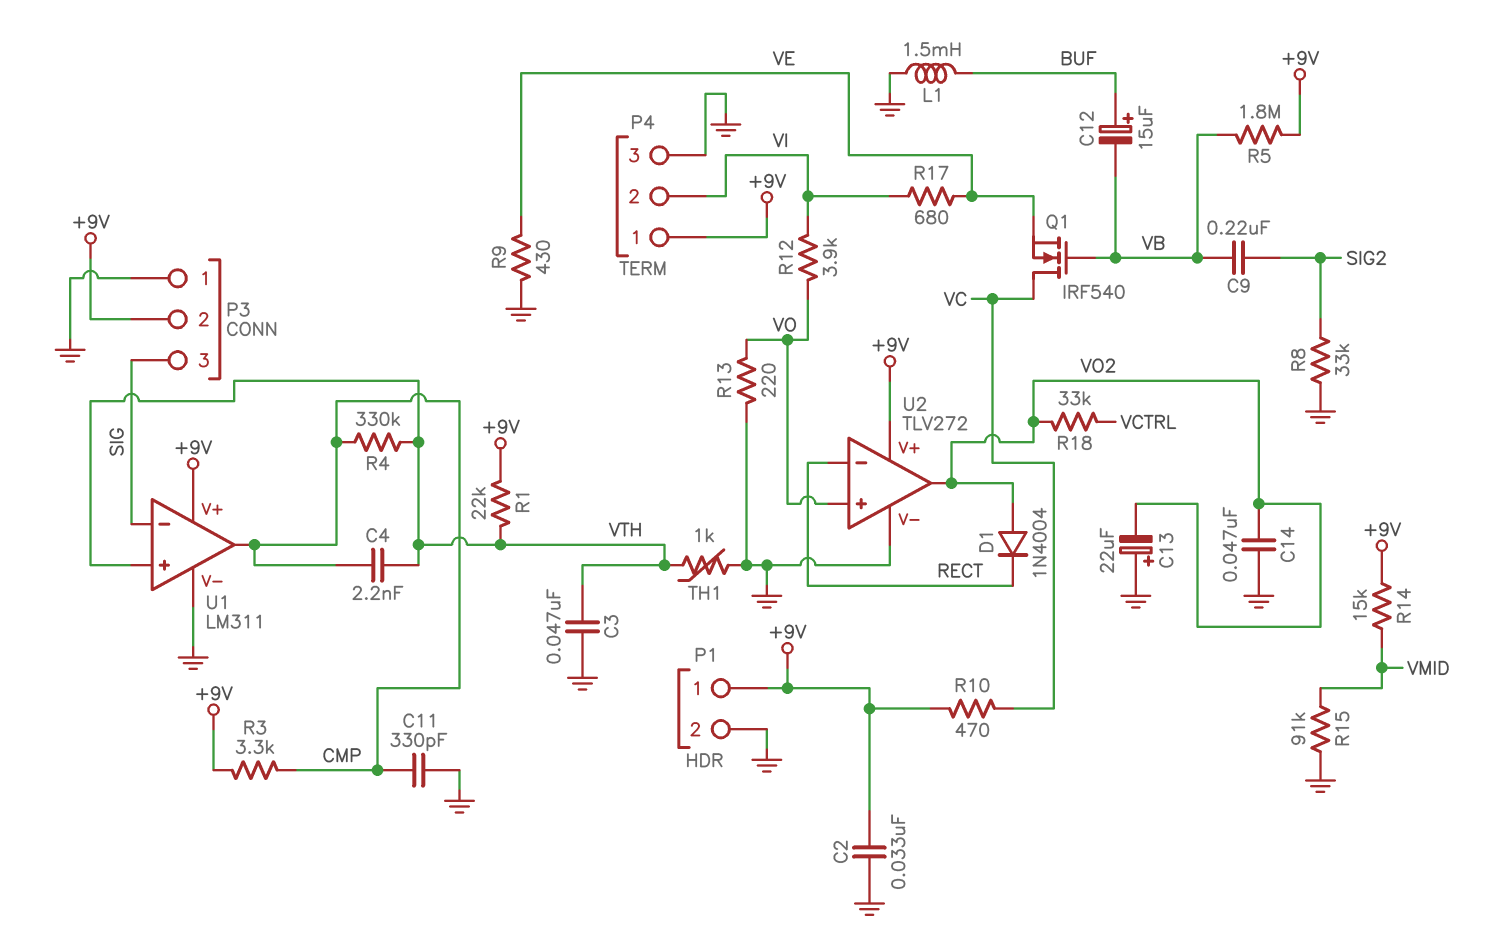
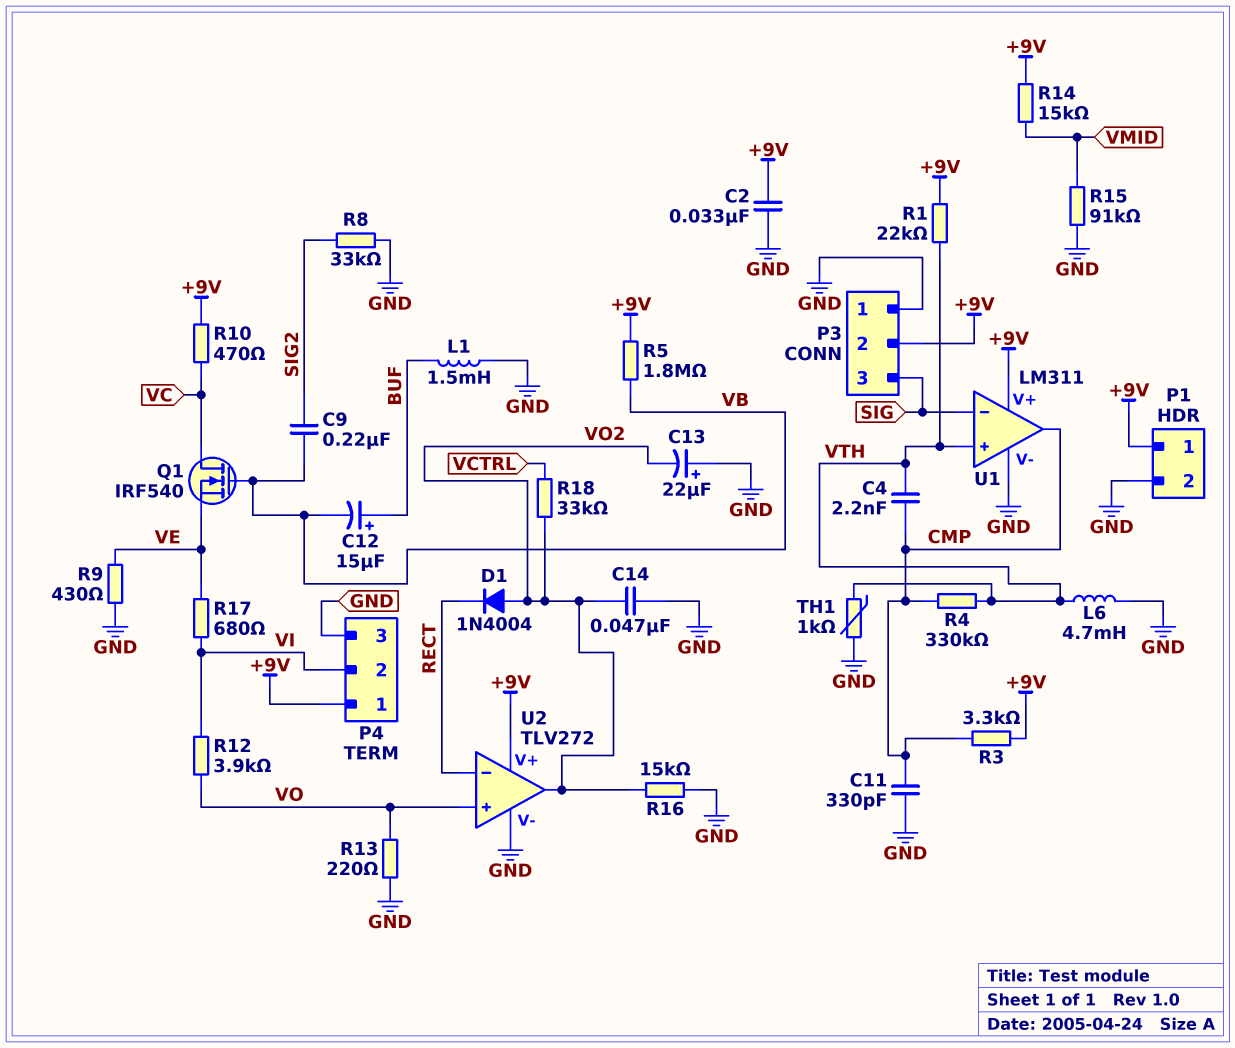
C3: 47nF (GND, VTH) -> none
L6: none -> 4.7mH (GND, VTH)
R16: none -> 15k (GND, VO2)

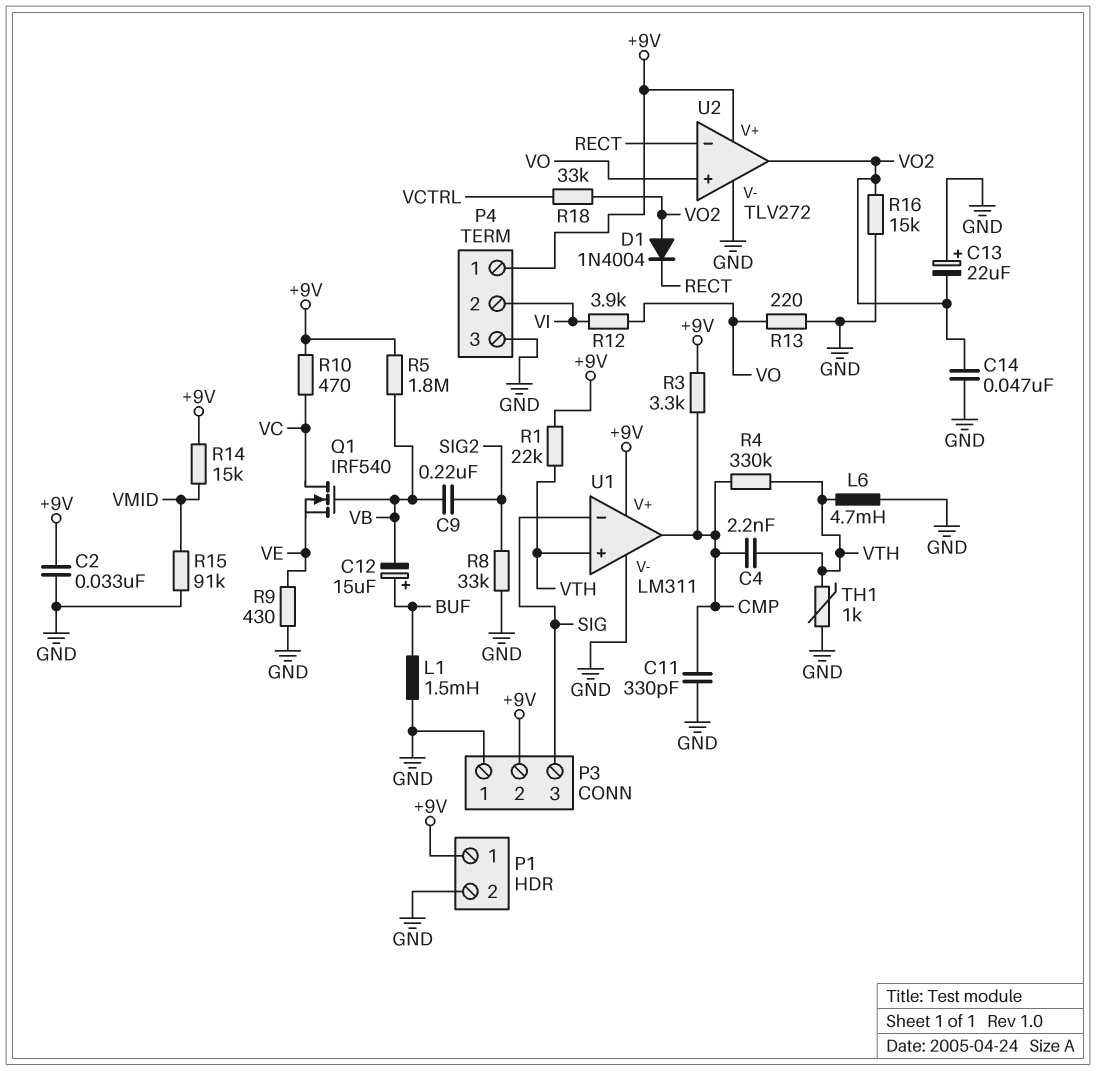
R17: 680 (VE, VI) -> none

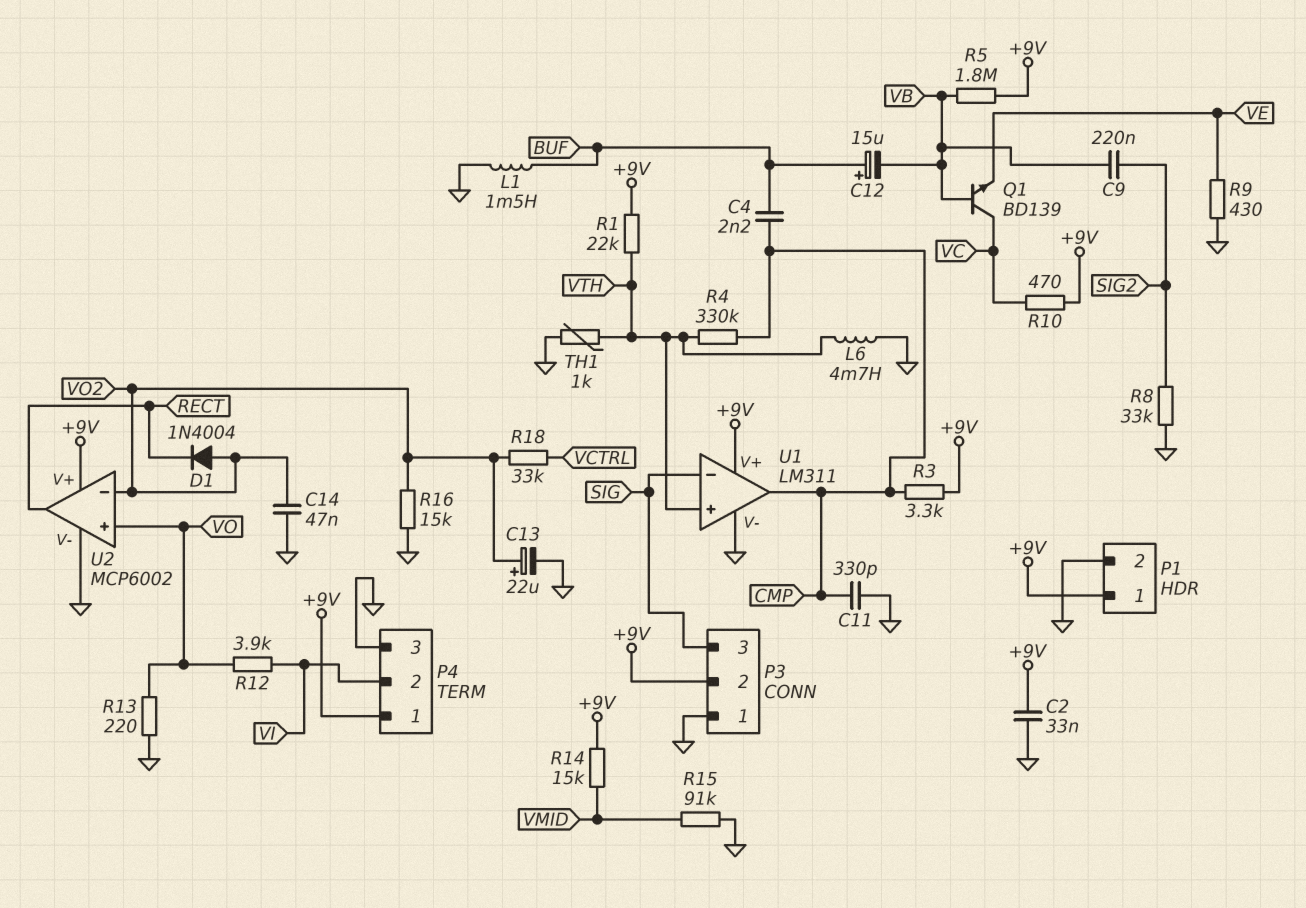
C4: 2.2nF (CMP, VTH) -> 2.2nF (BUF, CMP)
C13: 22uF (plus GND, minus VO2) -> 22uF (plus VO2, minus GND)
Q1: NMOS IRF540 (G VB, D VC, S VE) -> NPN BD139 (B VB, C VC, E VE)
U2: TLV272 -> MCP6002
U2 pin in-: RECT -> VO2
U2 pin out: VO2 -> RECT

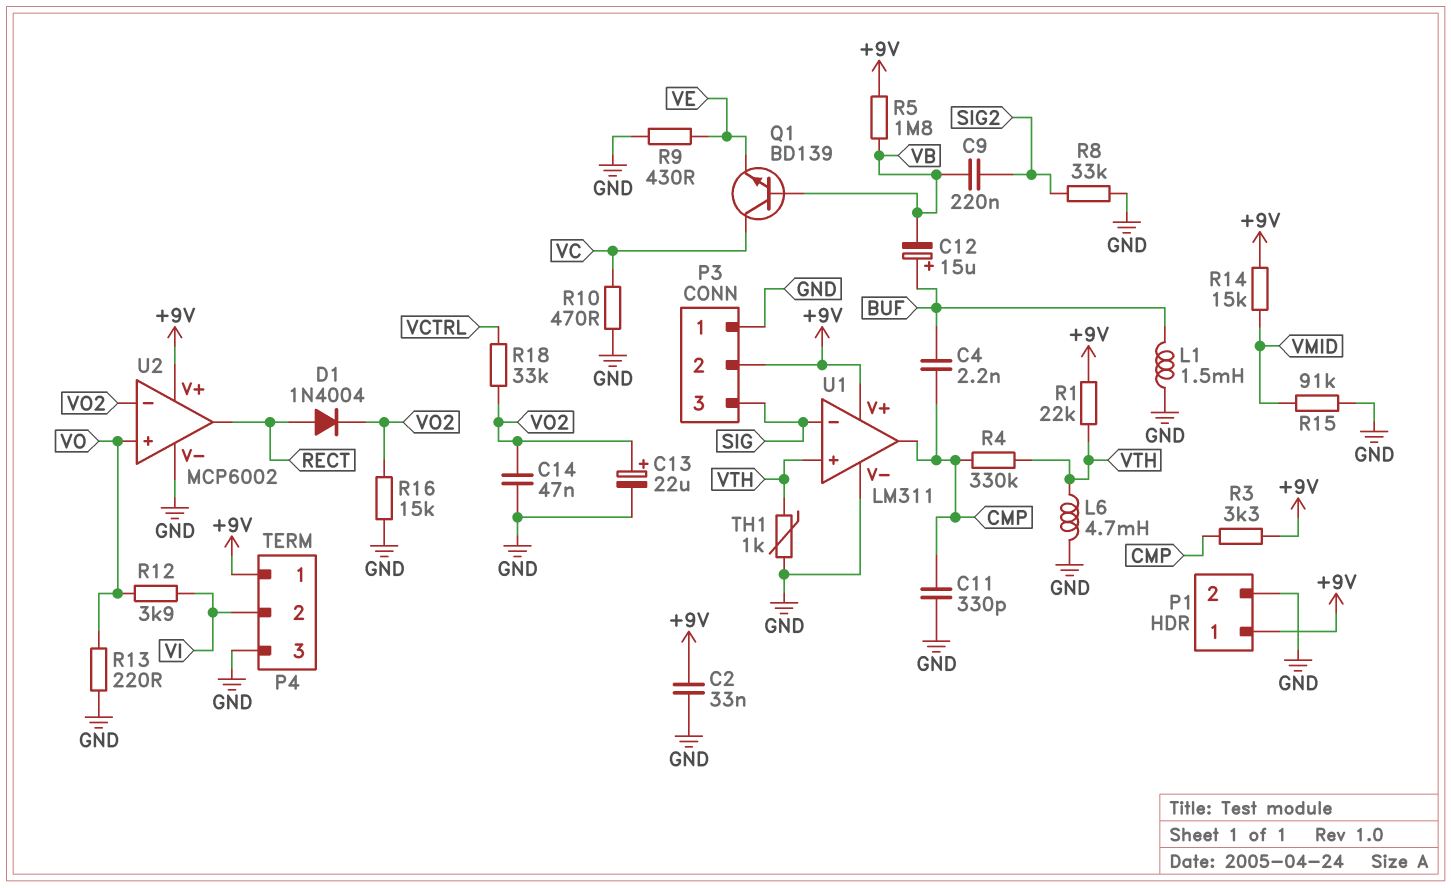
D1: diode 1N4004 (A VO2, K RECT) -> diode 1N4004 (A RECT, K VO2)
R10: 470 (+9V, VC) -> 470 (GND, VC)

